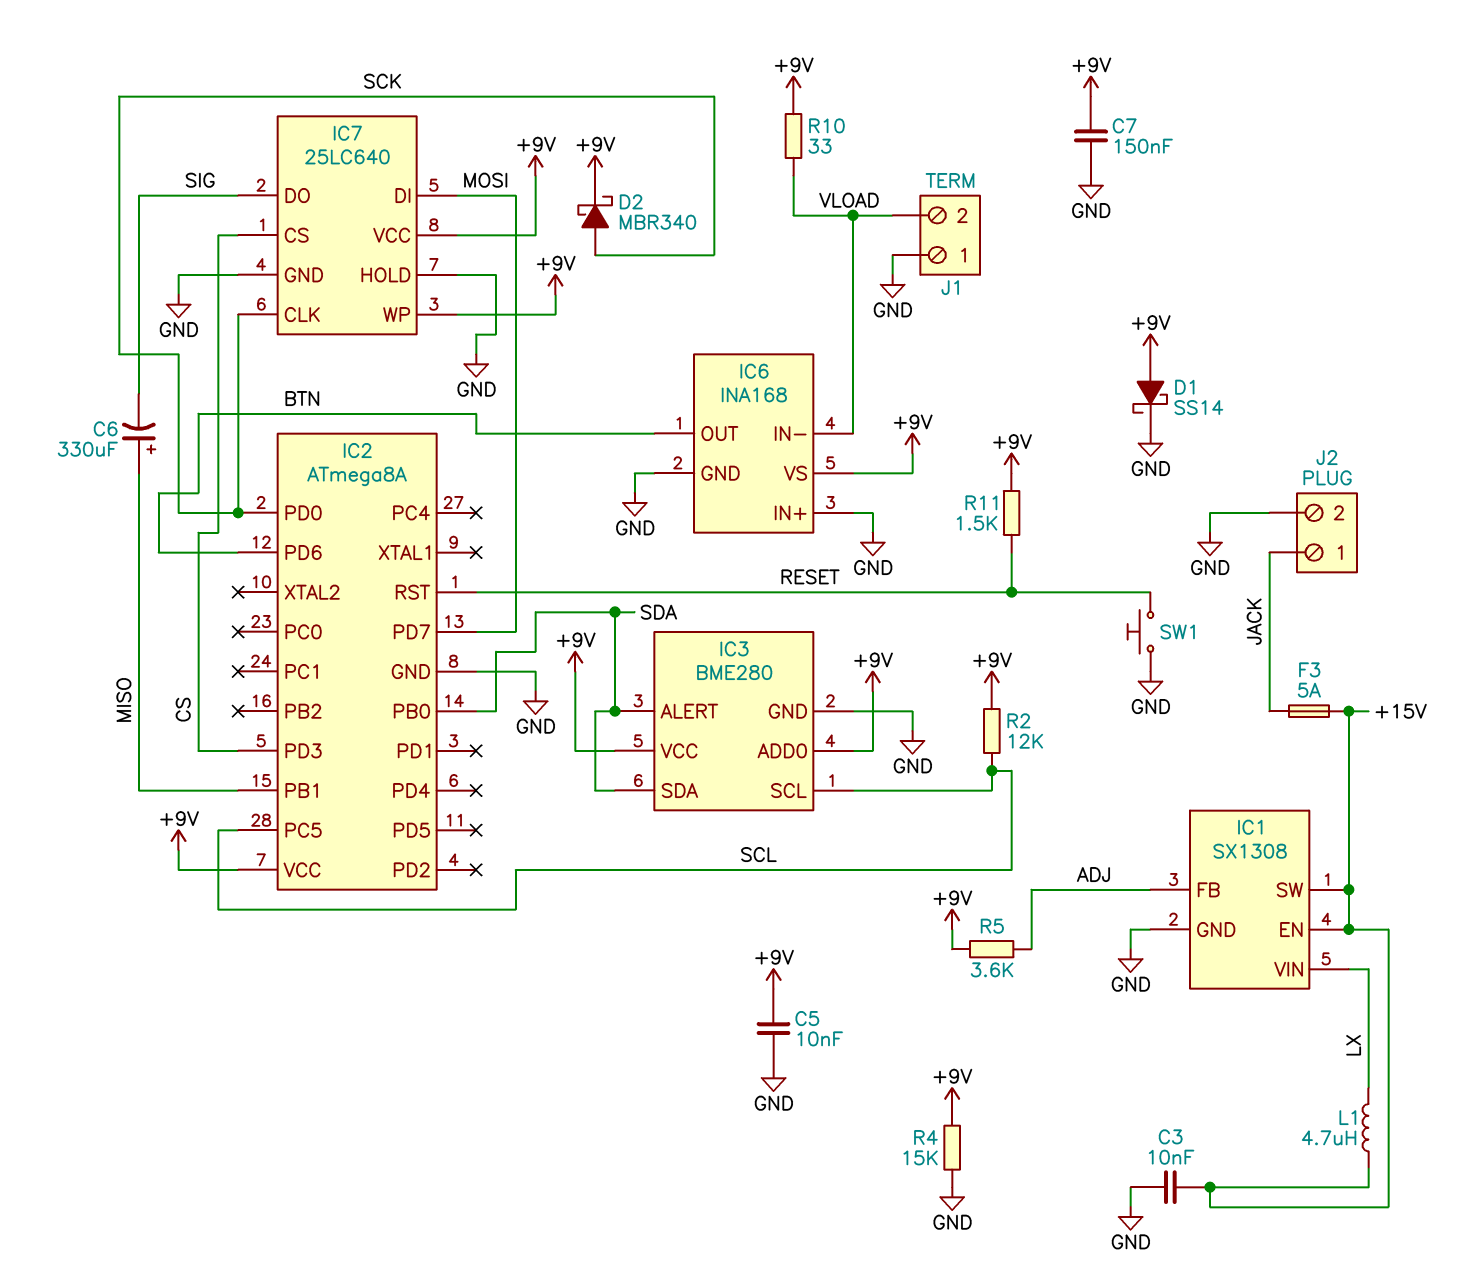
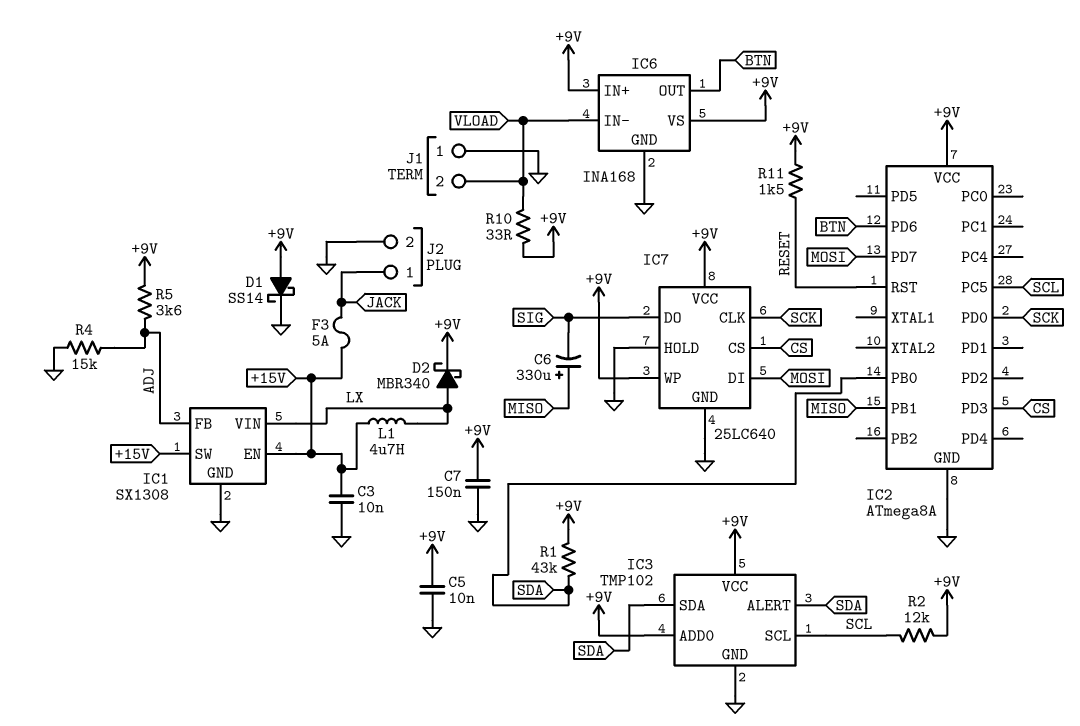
D2: schottky MBR340 (A SCK, K +9V) -> schottky MBR340 (A LX, K +9V)
IC3: BME280 -> TMP102
IC6 pin IN+: GND -> +9V
R1: none -> 43k (+9V, SDA)
R4: 15k (+9V, GND) -> 15k (ADJ, GND)
SW1: button (GND, RESET) -> none

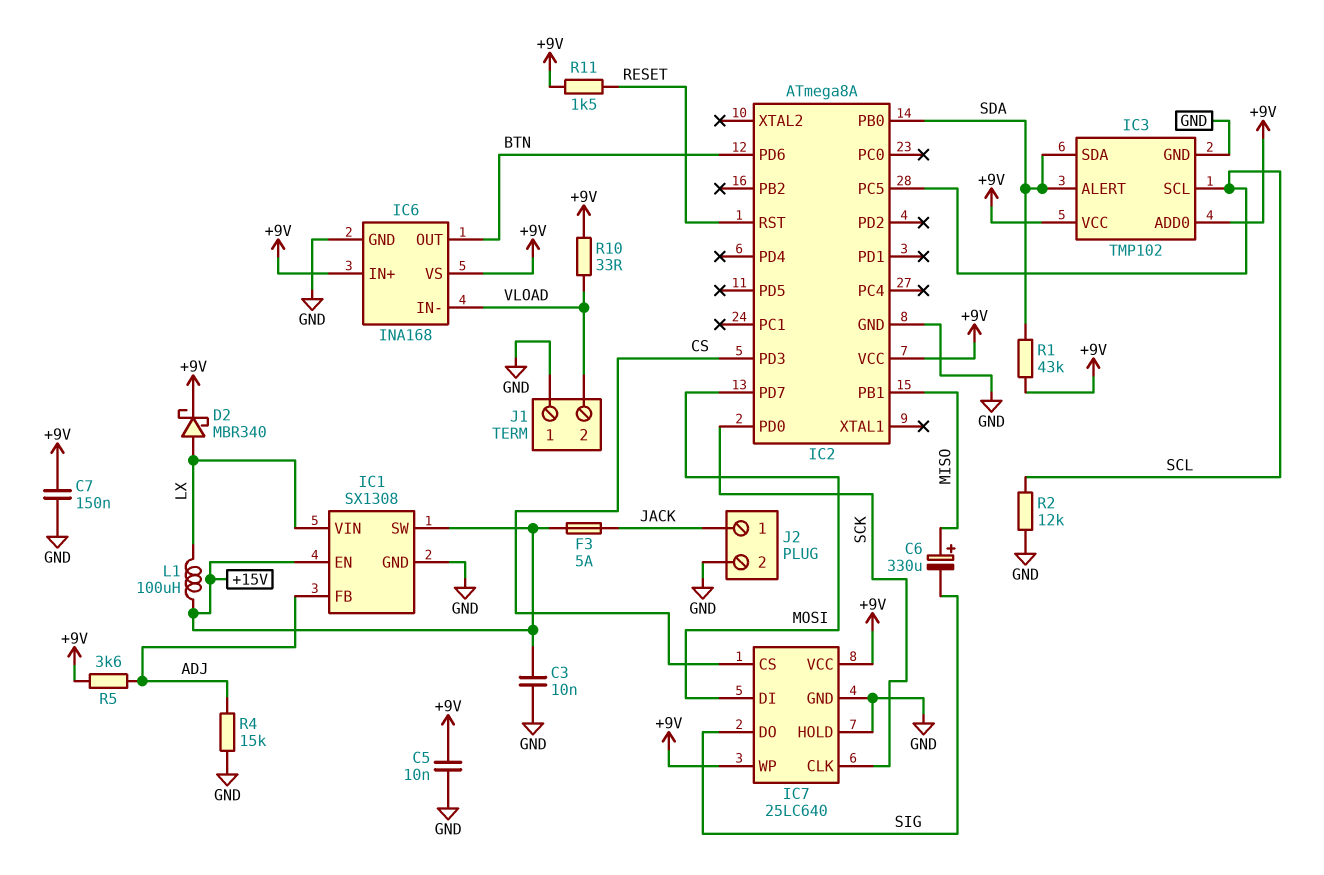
D1: schottky SS14 (A +9V, K GND) -> none
L1: 4.7uH (+15V, LX) -> 100uH (+15V, LX)
R2: 12k (+9V, SCL) -> 12k (GND, SCL)

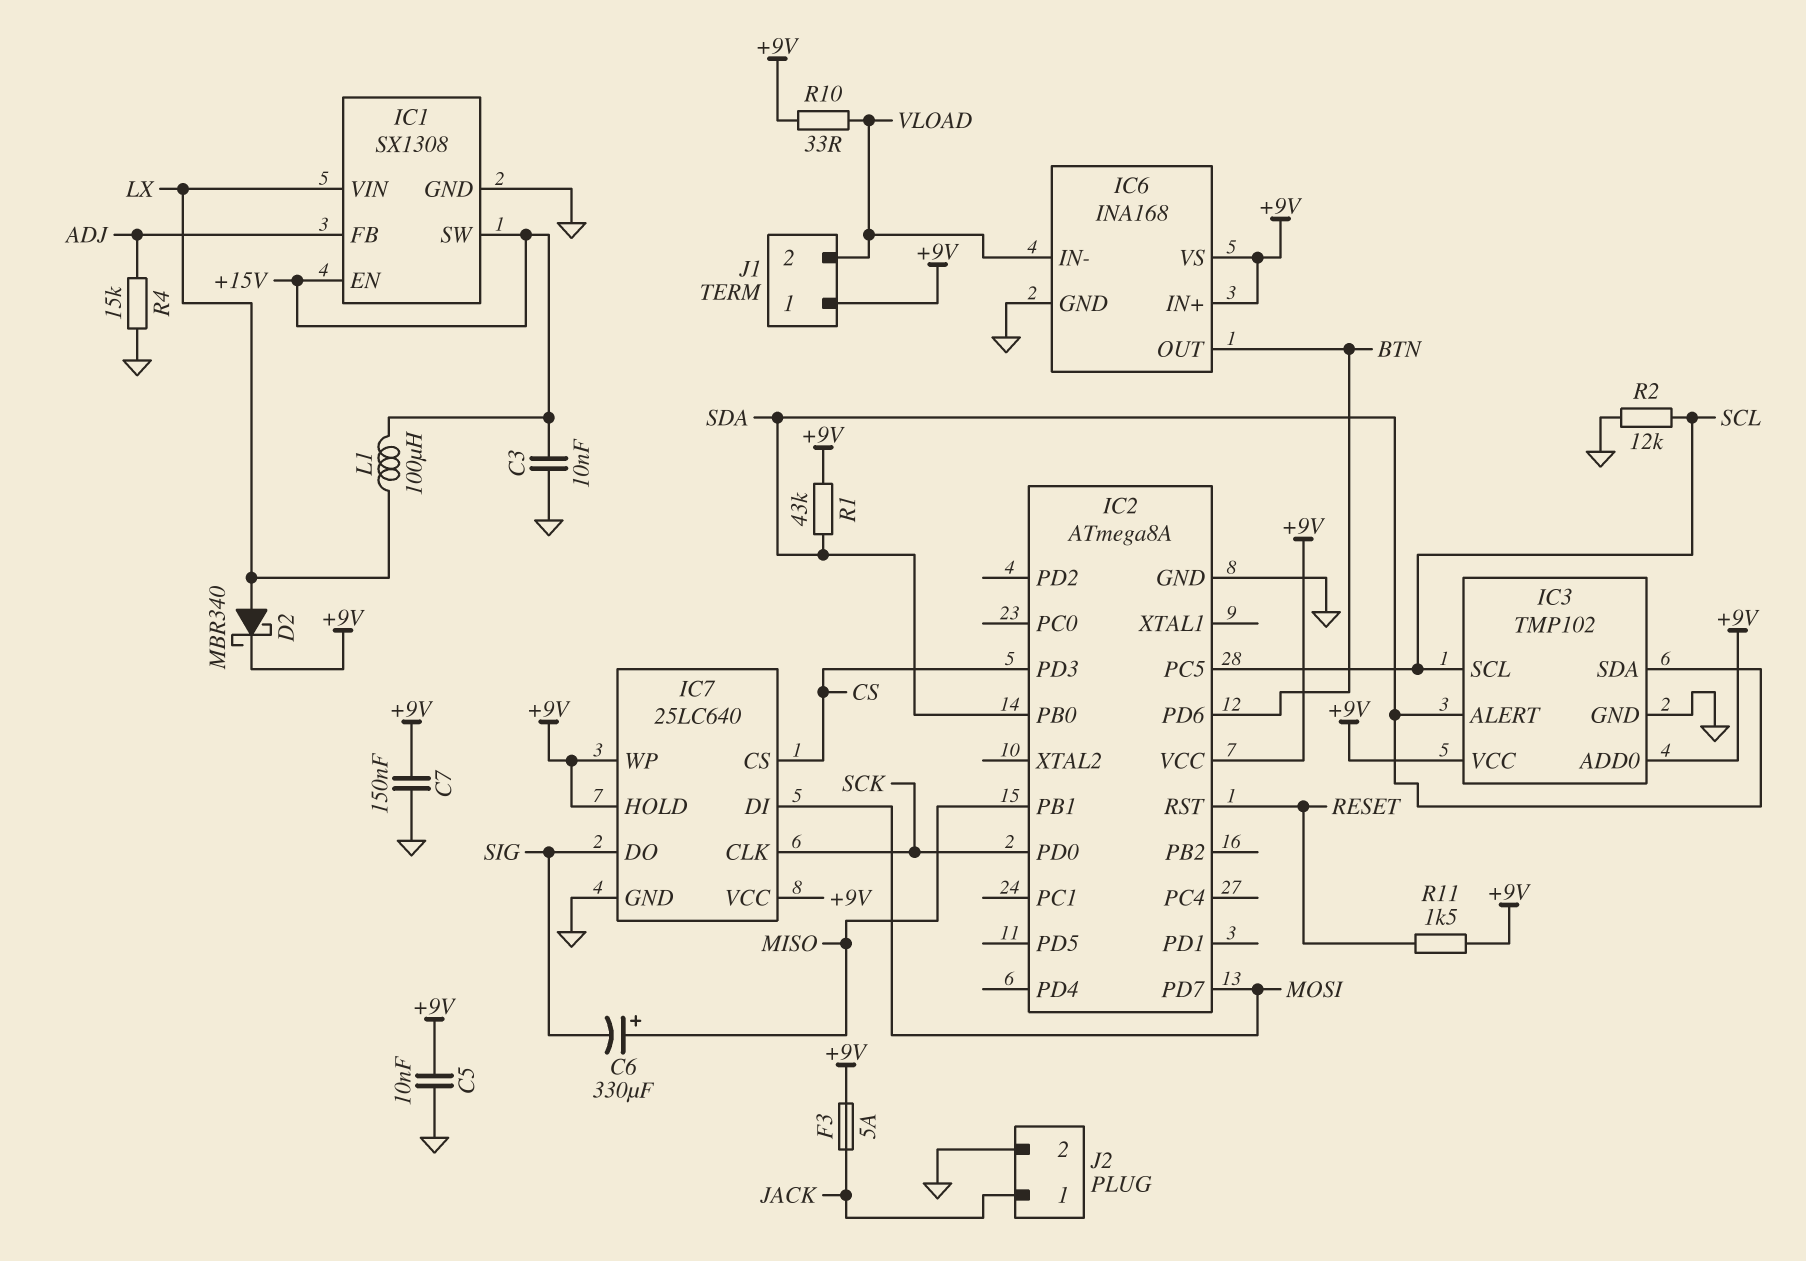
F3: 5A (+15V, JACK) -> 5A (+9V, JACK)
IC7 pin HOLD: GND -> +9V
J1 pin 1: GND -> +9V
R5: 3.6k (+9V, ADJ) -> none

